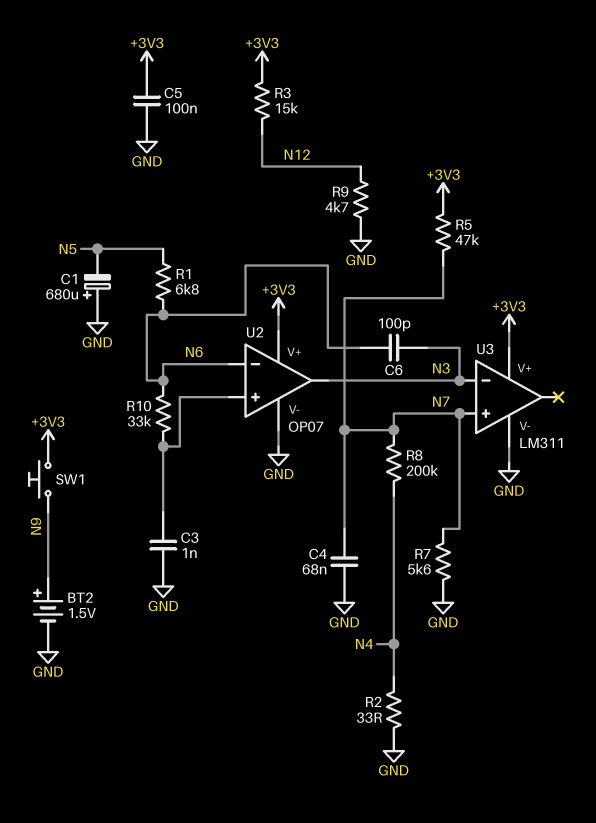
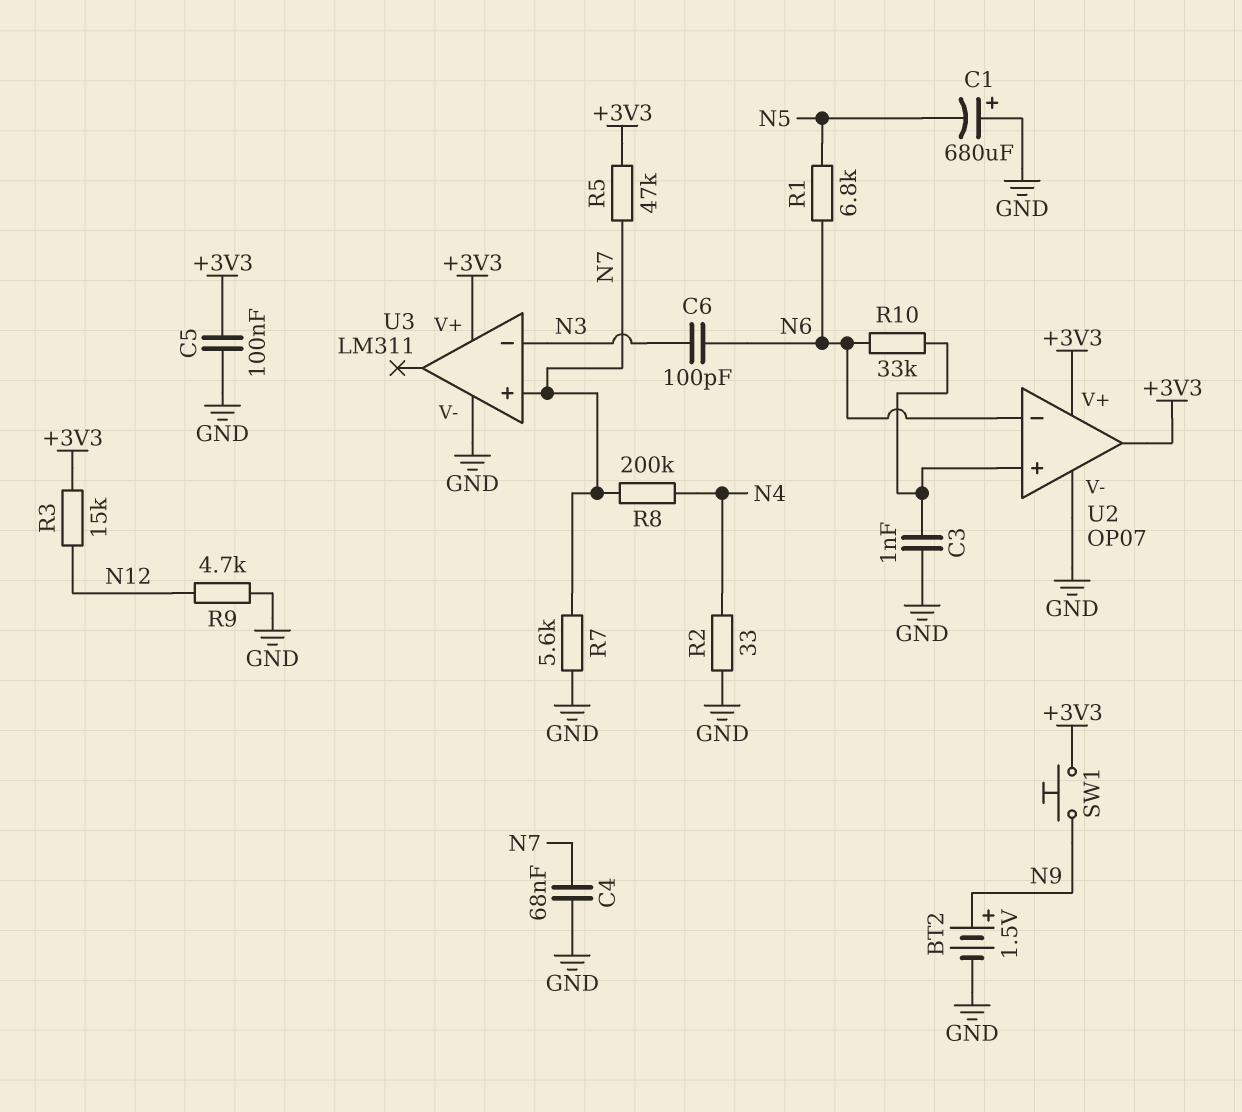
U2 pin out: N3 -> +3V3

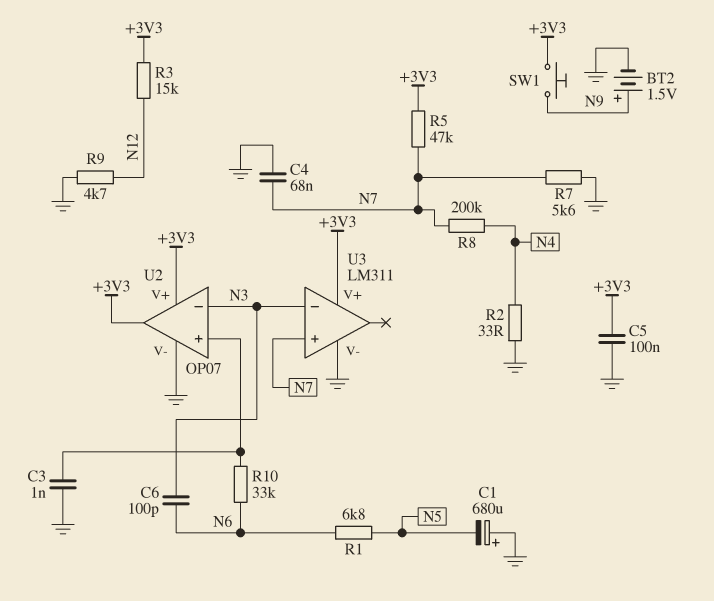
U2 pin in-: N6 -> N3

